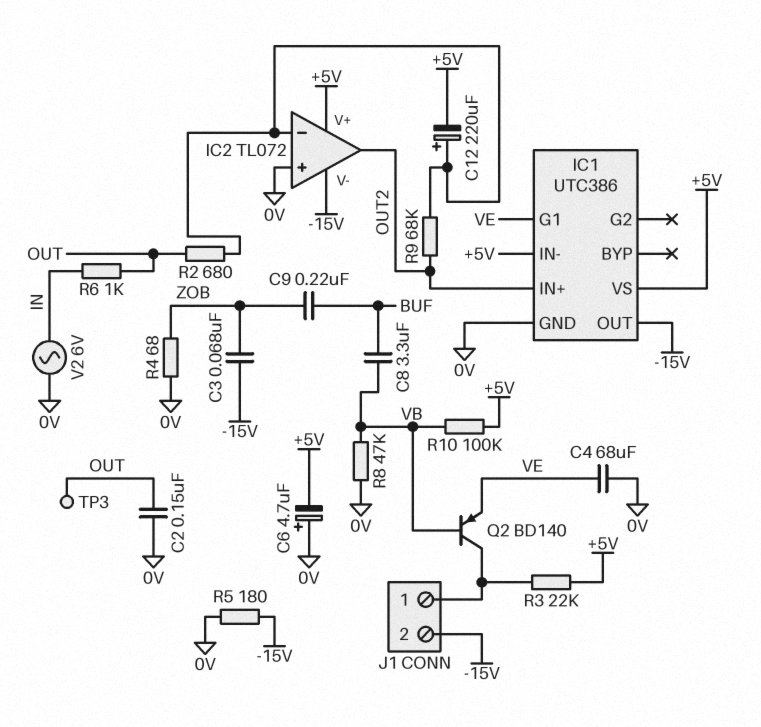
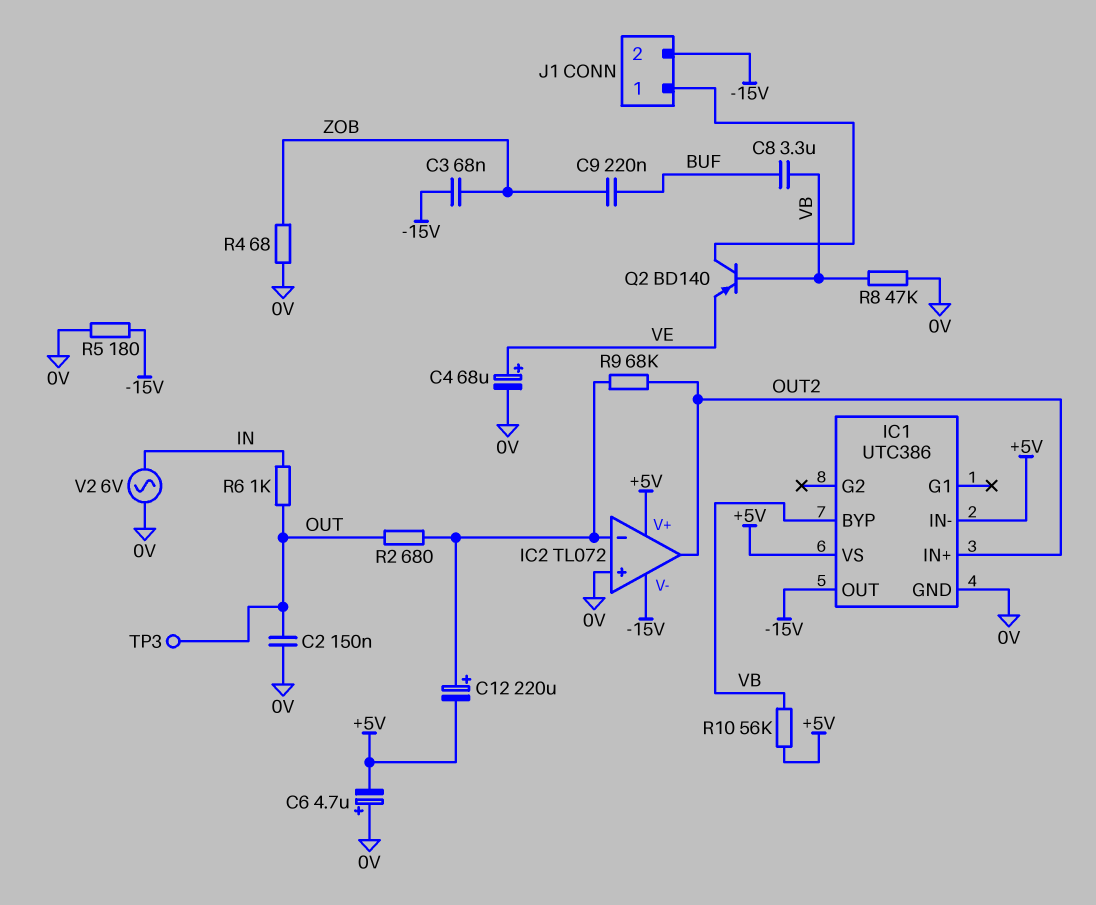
C4: 68uF (0V, VE) -> 68uF (plus VE, minus 0V)
IC1 pin BYP: none -> VB
IC1 pin G1: VE -> none
R3: 22k (+5V, J1/1) -> none
R10: 100k (+5V, VB) -> 56k (+5V, VB)

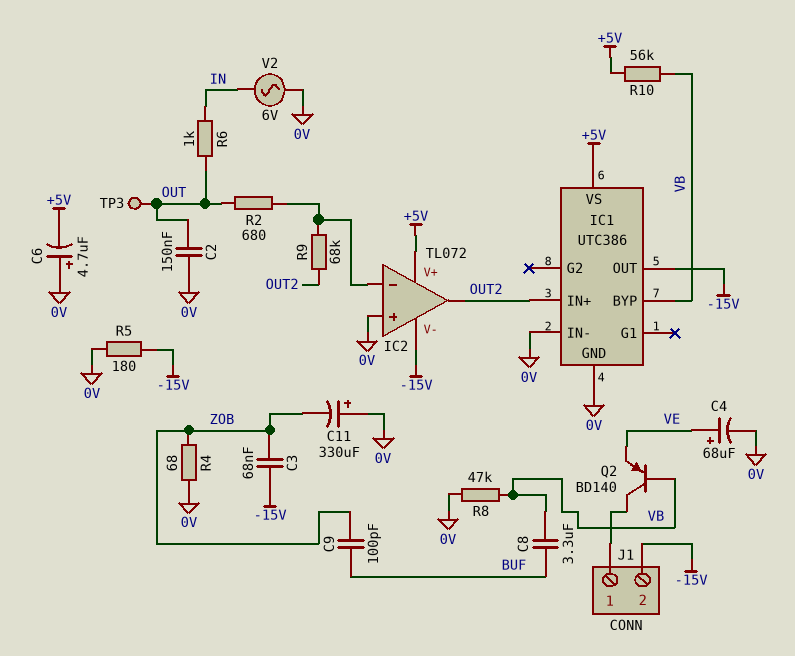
C9: 220nF (BUF, ZOB) -> 100pF (BUF, ZOB)
C11: none -> 330uF (plus 0V, minus ZOB)
C12: 220uF (plus IC2/in-, minus +5V) -> none
IC1 pin IN-: +5V -> 0V

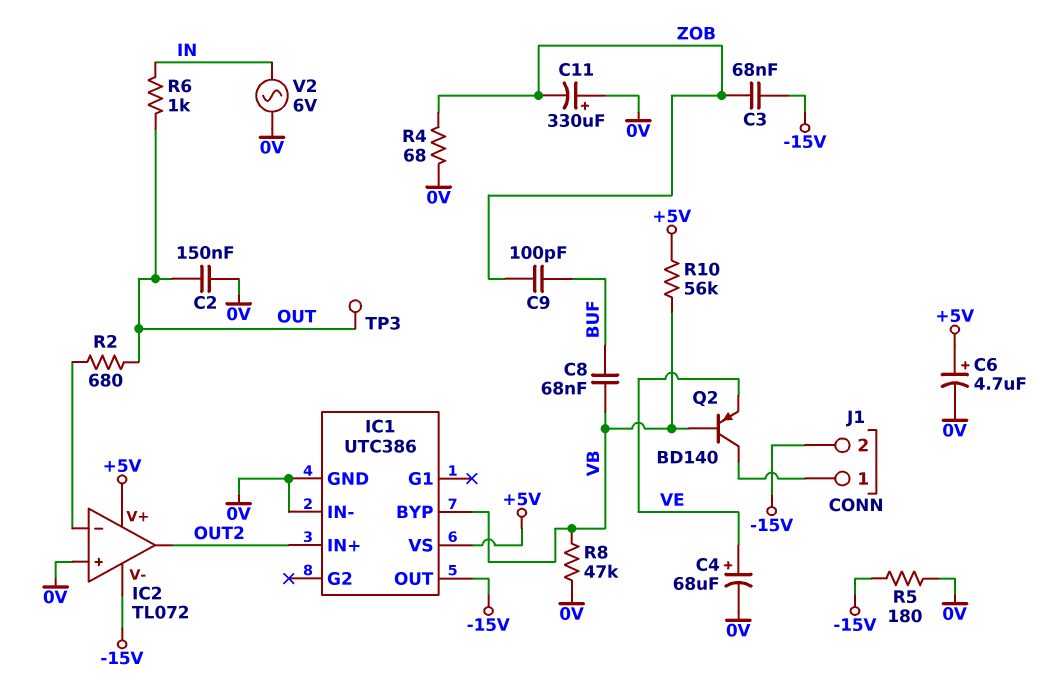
C6: 4.7uF (plus 0V, minus +5V) -> 4.7uF (plus +5V, minus 0V)
C8: 3.3uF (BUF, VB) -> 68nF (BUF, VB)
R9: 68k (IC2/in-, OUT2) -> none

